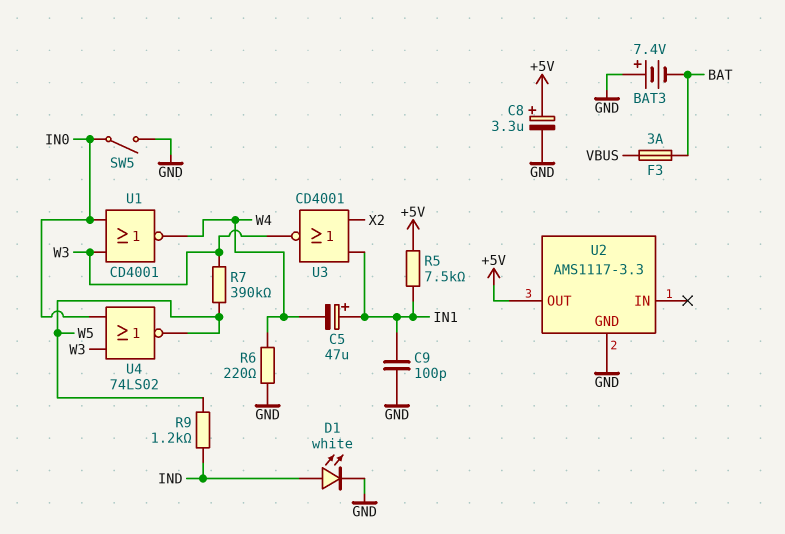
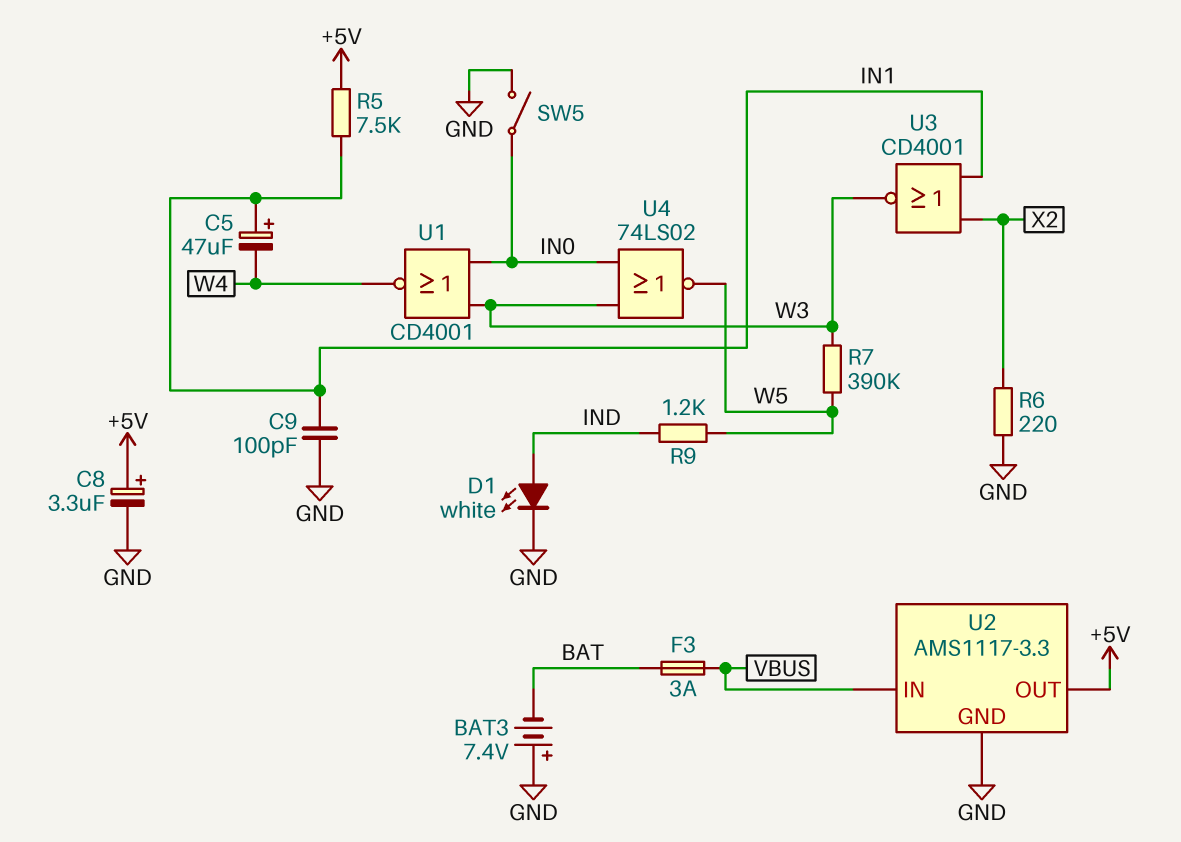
R6: 220 (GND, W4) -> 220 (GND, X2)
U2 pin IN: none -> VBUS

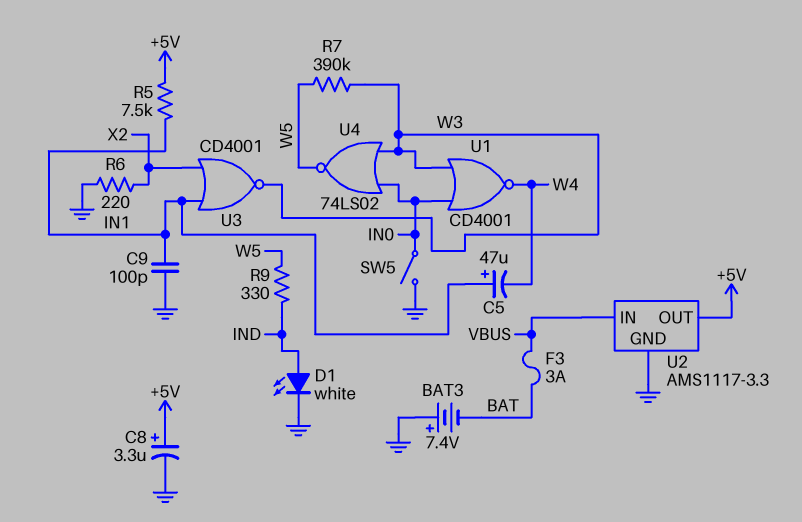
R9: 1.2k (IND, W5) -> 330 (IND, W5)

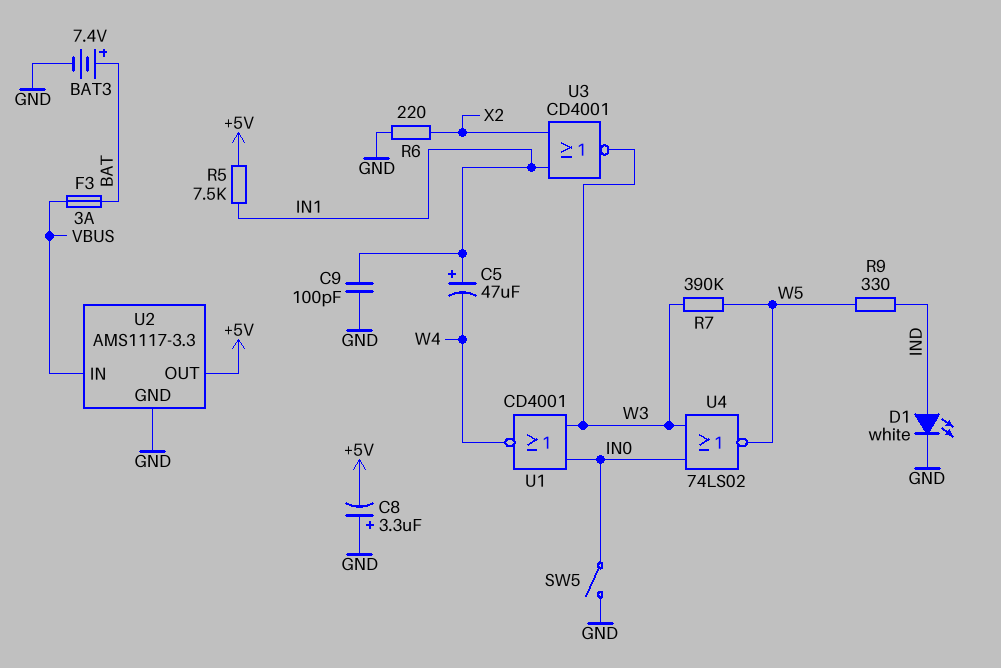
BAT3: 7.4V (plus GND, minus BAT) -> 7.4V (plus BAT, minus GND)
C8: 3.3uF (plus +5V, minus GND) -> 3.3uF (plus GND, minus +5V)

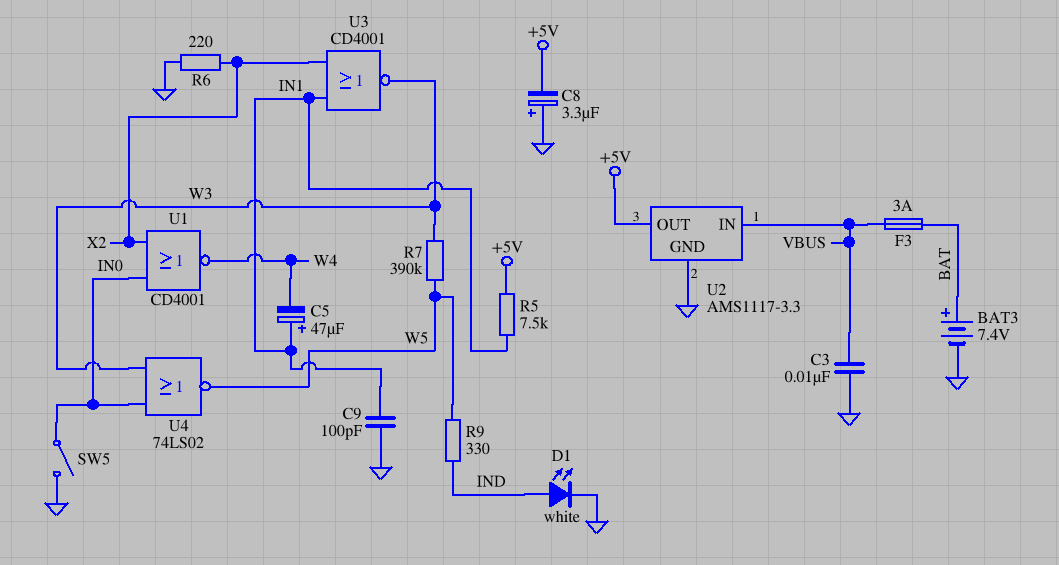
C3: none -> 10nF (GND, VBUS)
U1: NOR CD4001 (in IN0, in W3, out W4) -> NOR CD4001 (in IN0, in X2, out W4)

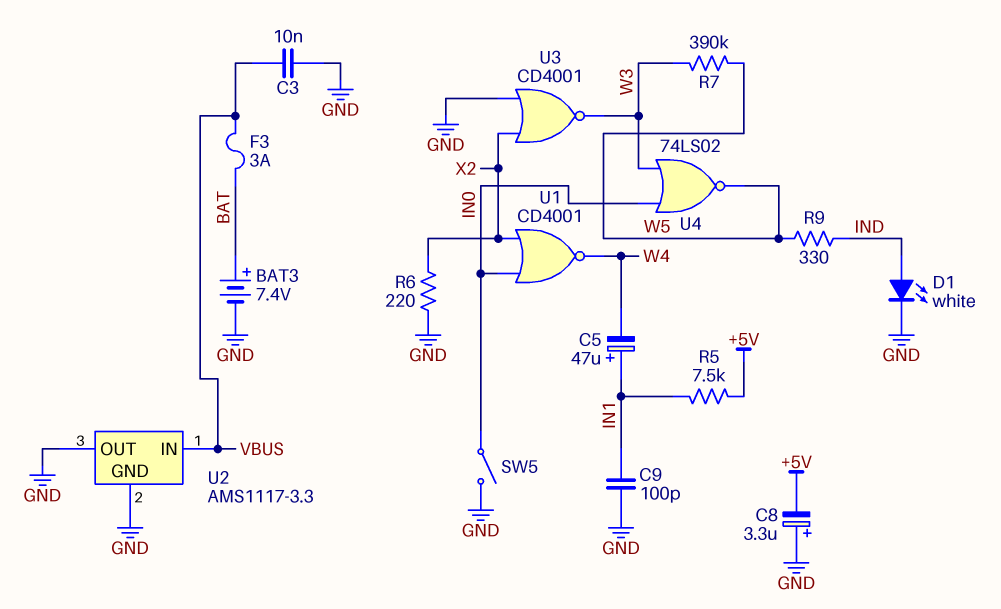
U2 pin OUT: +5V -> GND
U3: NOR CD4001 (in IN1, in X2, out W3) -> NOR CD4001 (in GND, in X2, out W3)

